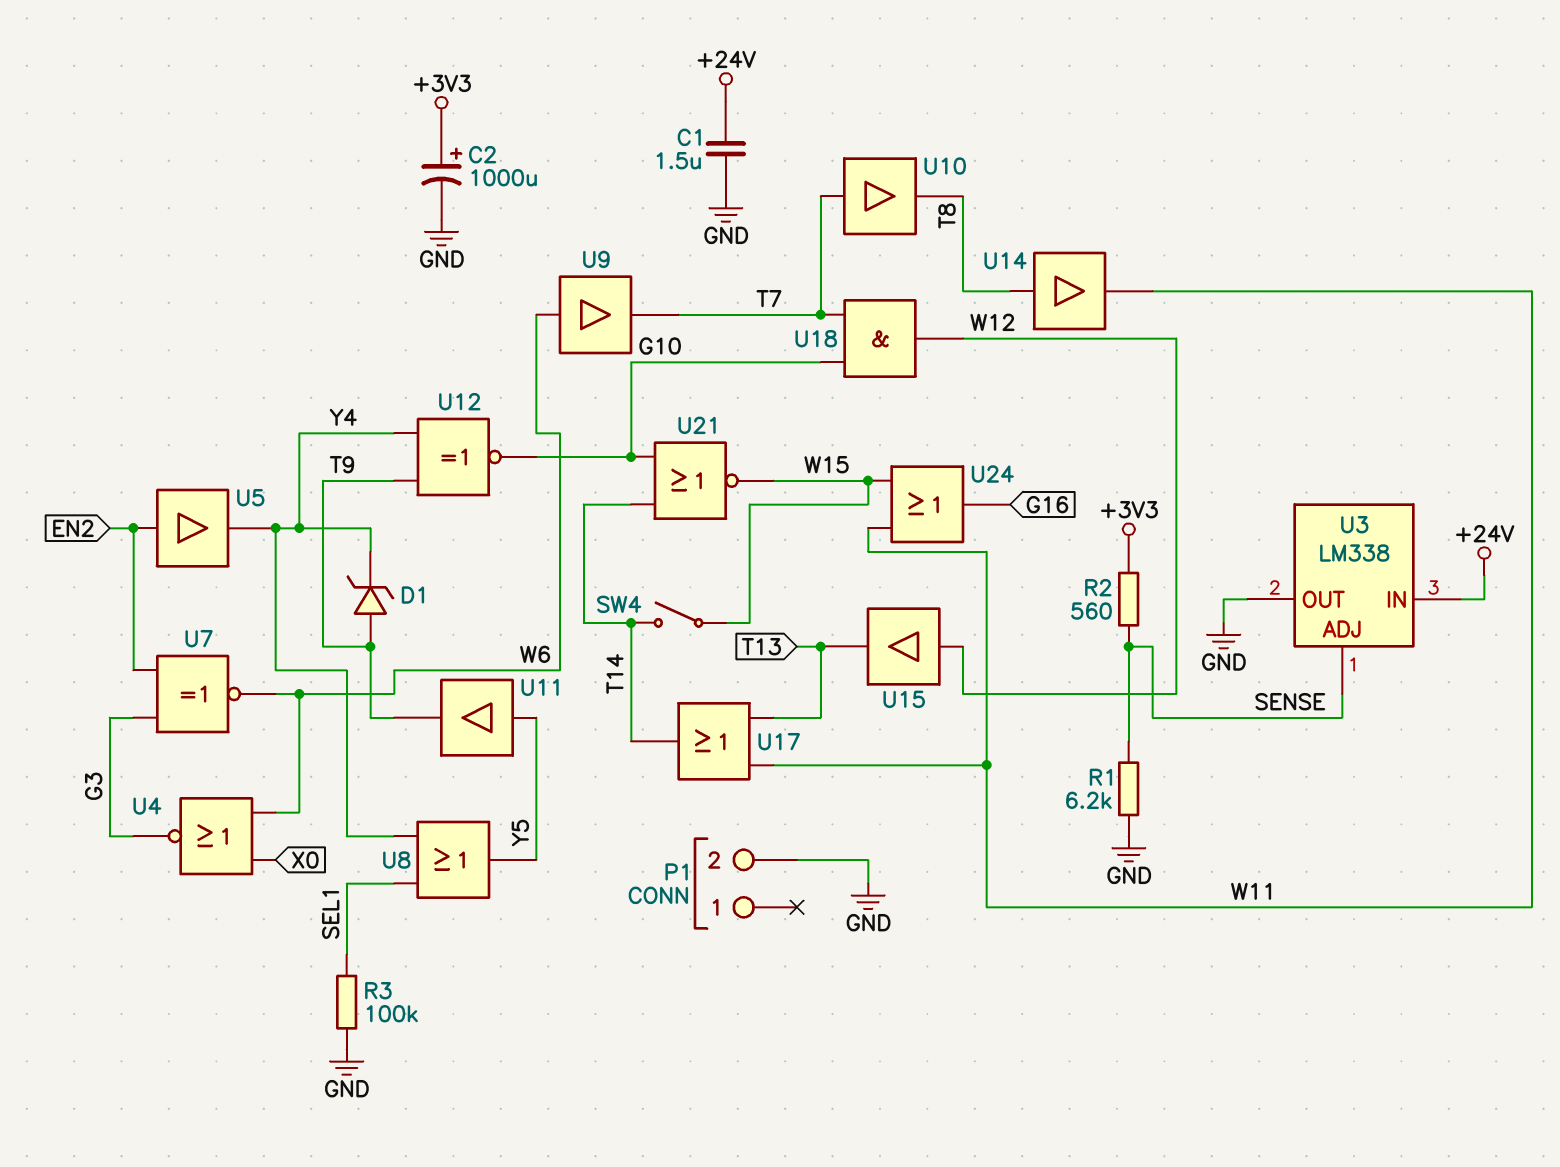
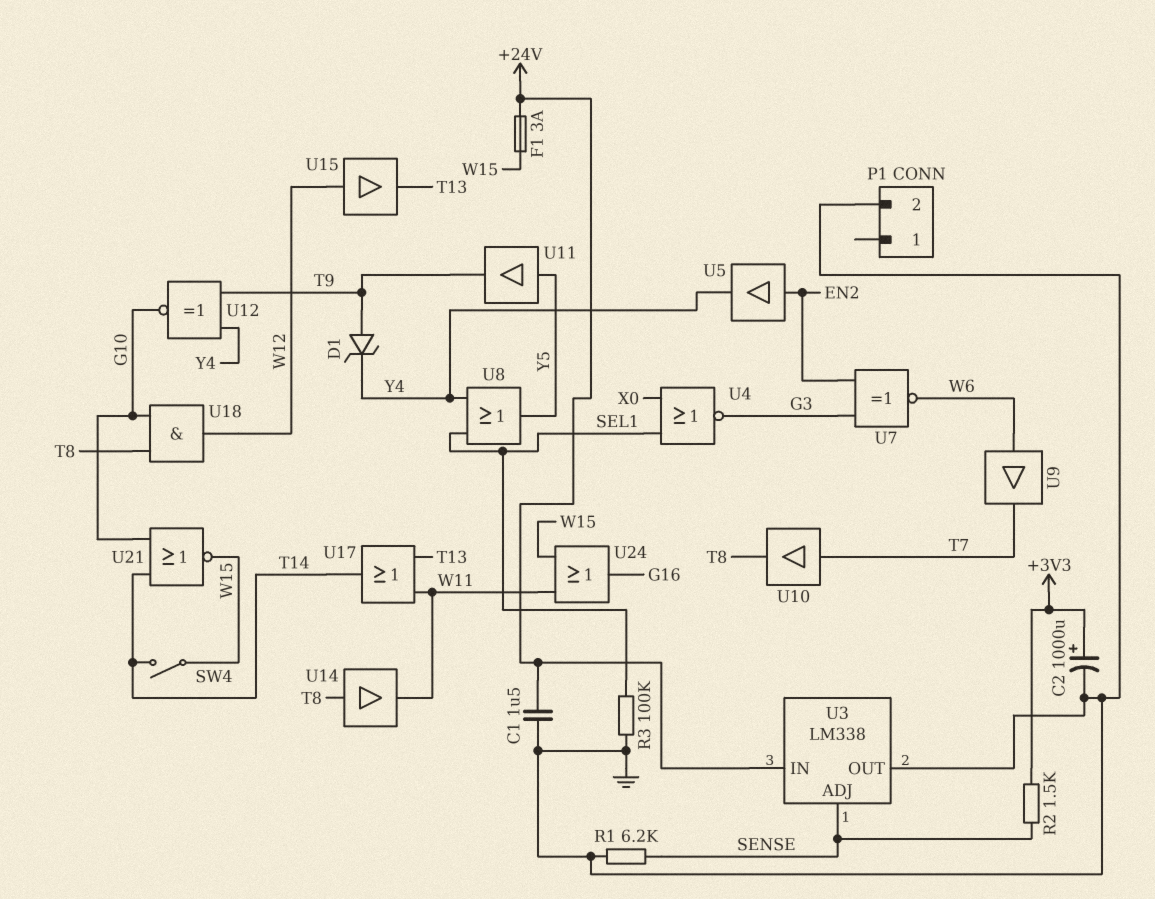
F1: none -> 3A (+24V, W15)
R2: 560 (+3V3, SENSE) -> 1.5k (+3V3, SENSE)
U4: NOR (in W6, in X0, out G3) -> NOR (in SEL1, in X0, out G3)
U18: AND (in G10, in T7, out W12) -> AND (in G10, in T8, out W12)

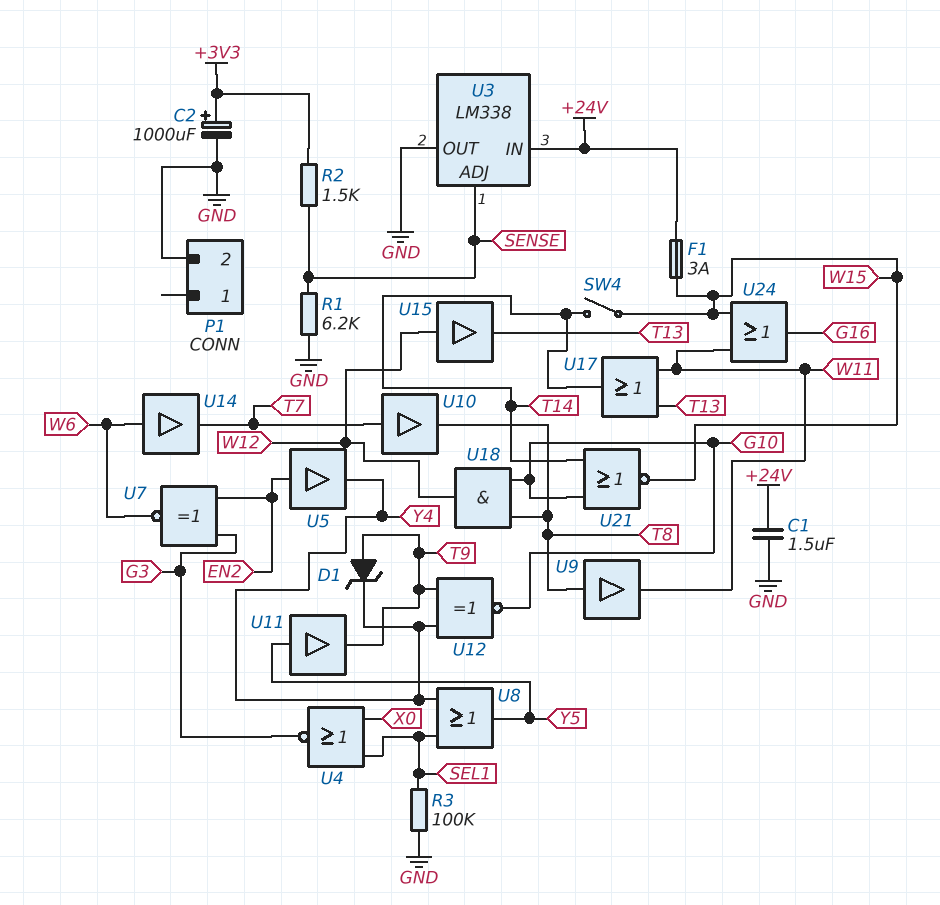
U9: buffer (in W6, out T7) -> buffer (in T8, out W11)
U14: buffer (in T8, out W11) -> buffer (in W6, out T7)

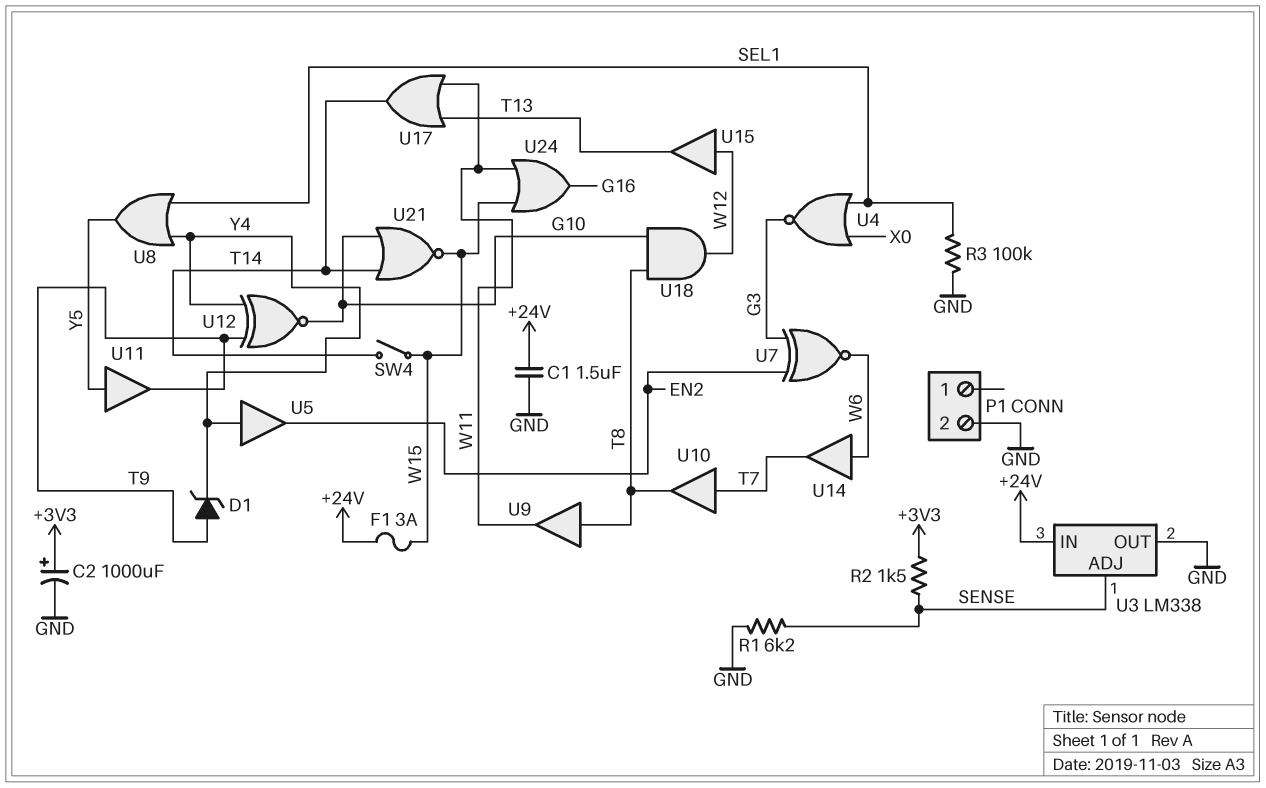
U5: buffer (in EN2, out Y4) -> buffer (in Y4, out EN2)

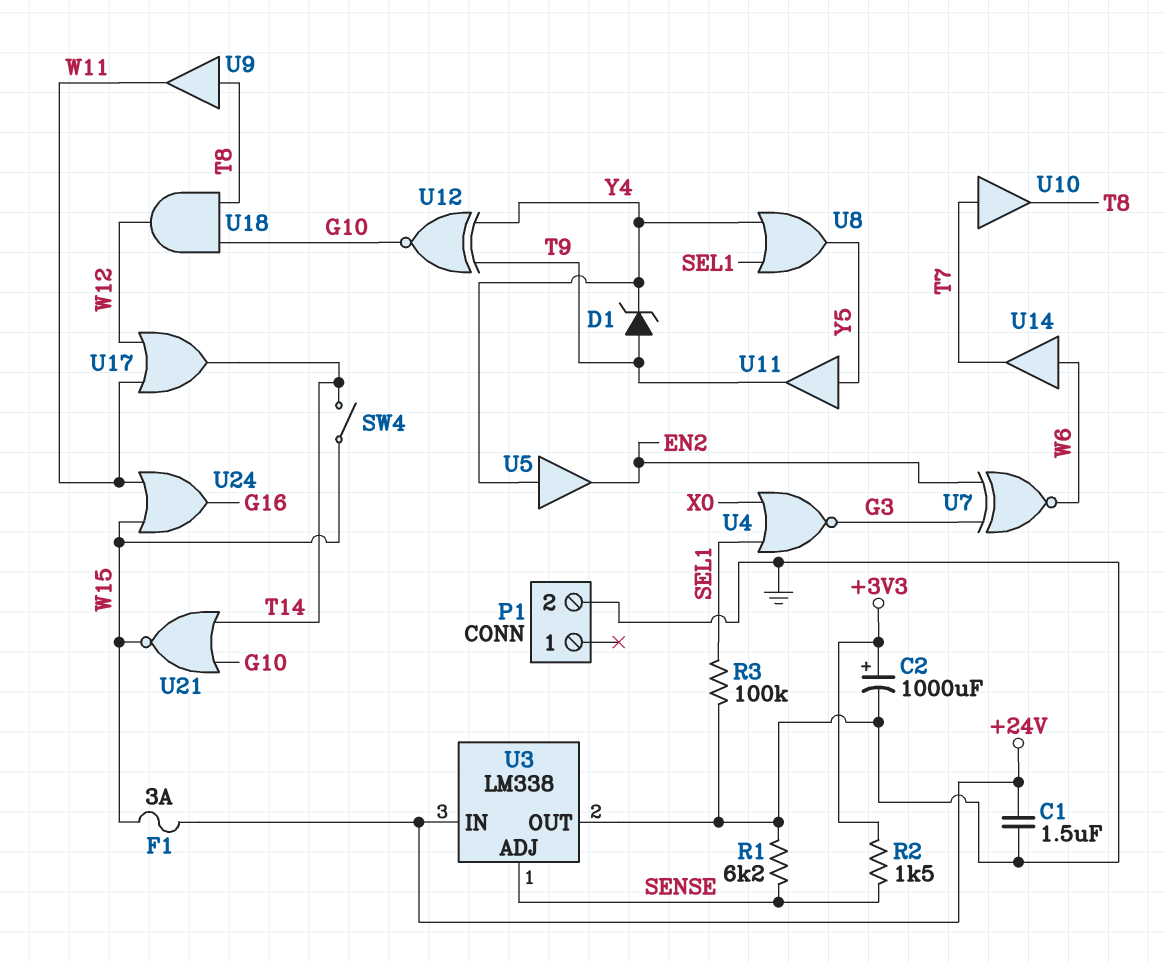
U15: buffer (in W12, out T13) -> none
U17: OR (in T13, in W11, out T14) -> OR (in W11, in W12, out T14)

